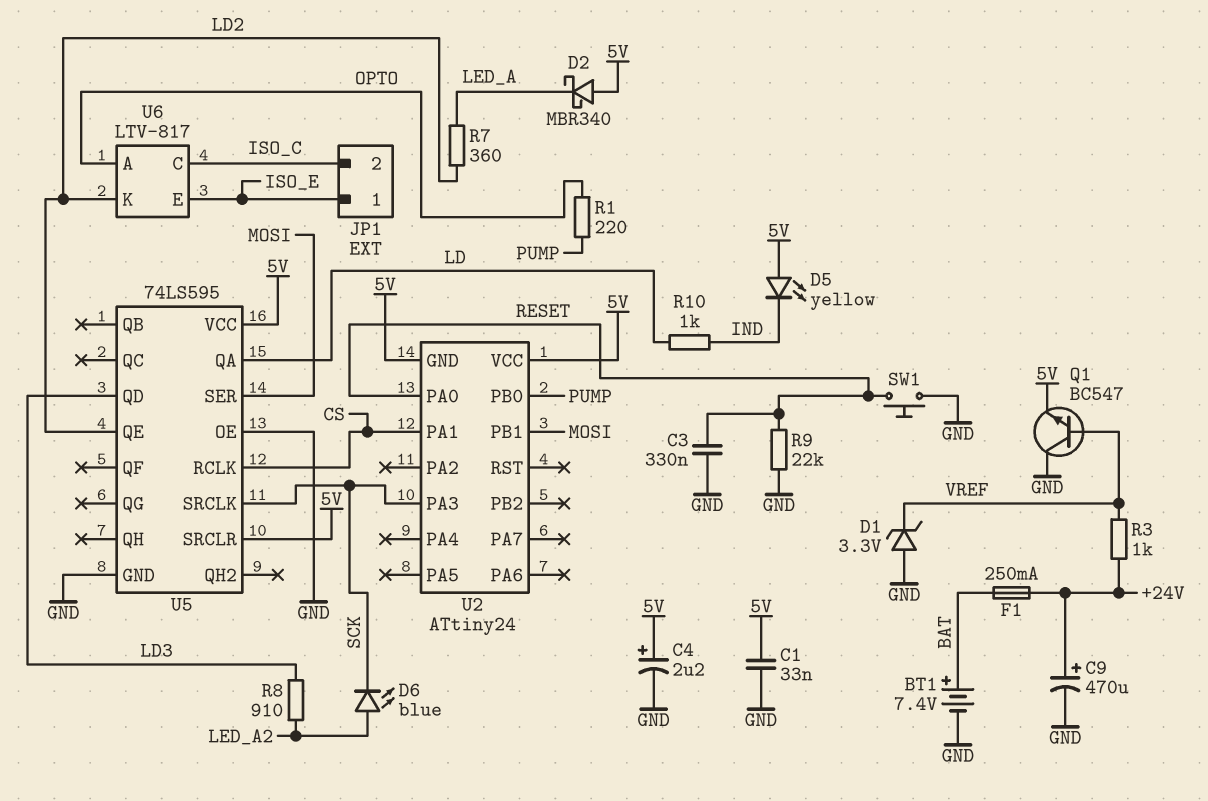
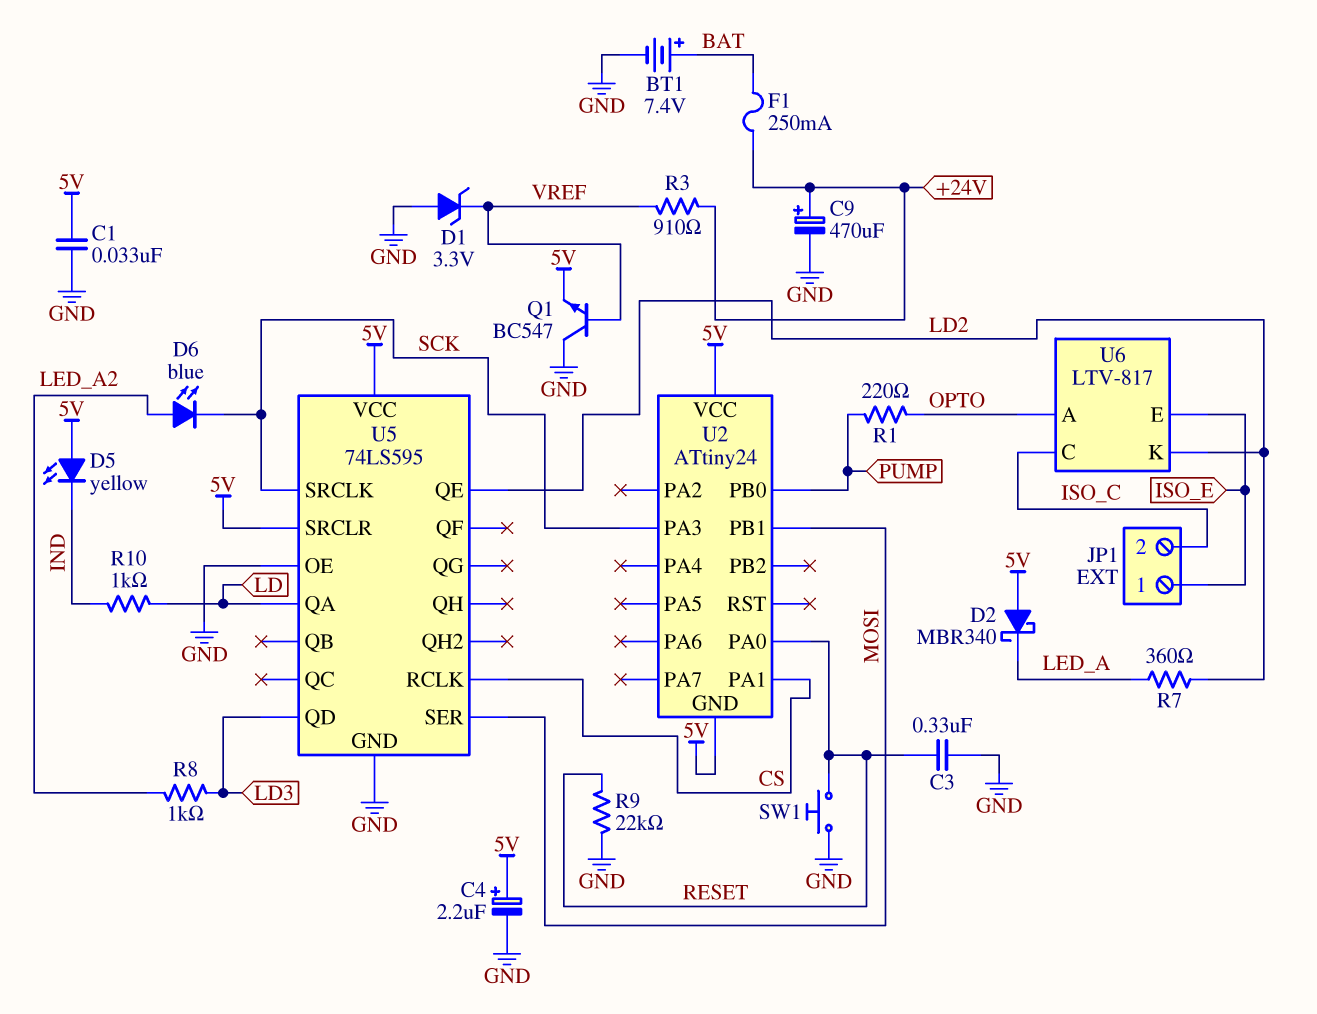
R3: 1k (+24V, VREF) -> 910 (+24V, VREF)
R8: 910 (LD3, LED_A2) -> 1k (LD3, LED_A2)

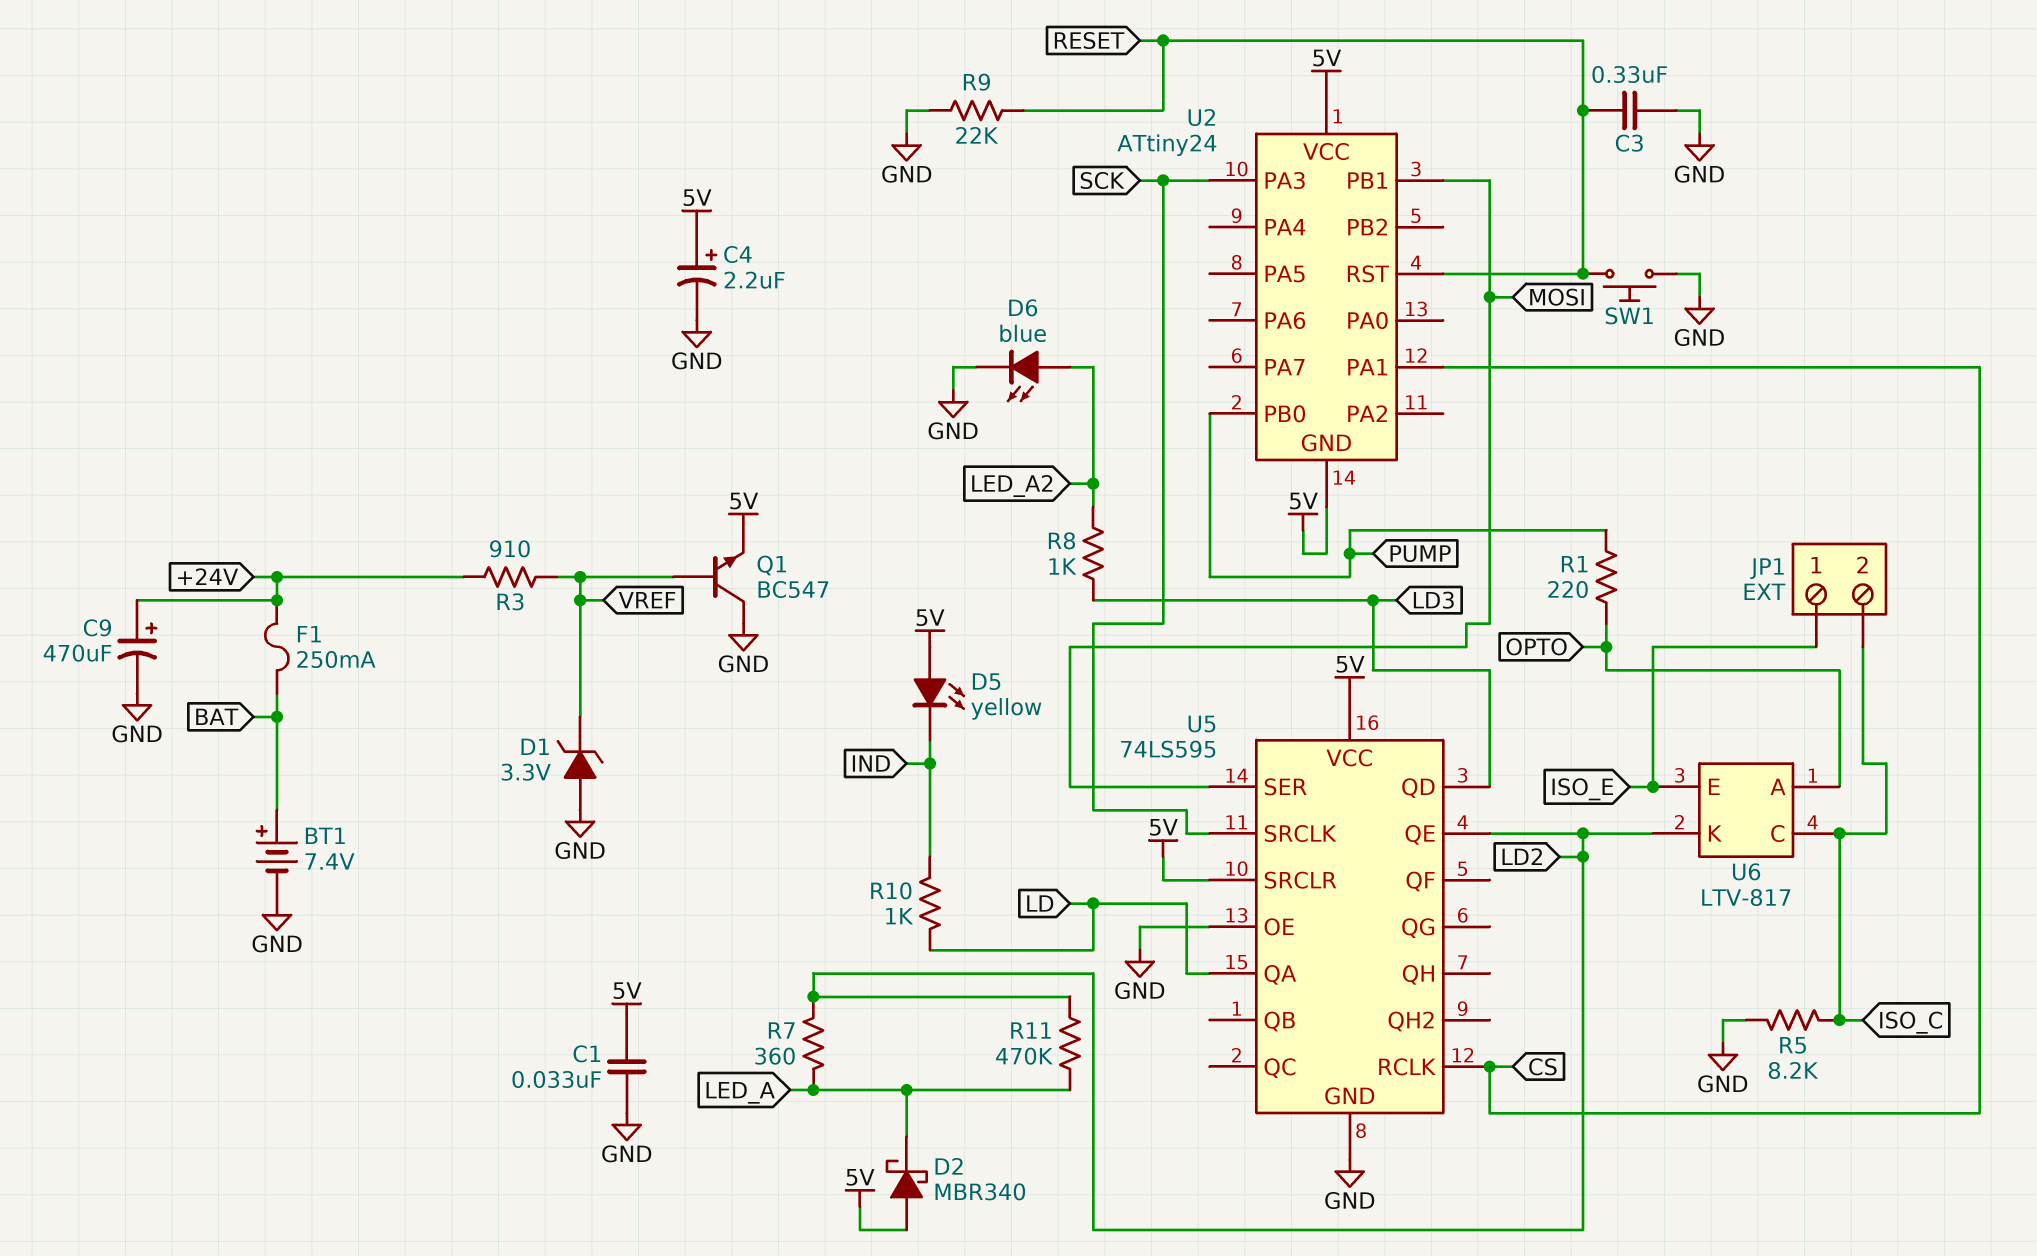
D6: LED blue (A LED_A2, K SCK) -> LED blue (A LED_A2, K GND)
R5: none -> 8.2k (GND, ISO_C)
R11: none -> 470k (LD2, LED_A)
U2 pin PA0: RESET -> none
U2 pin RST: none -> RESET

